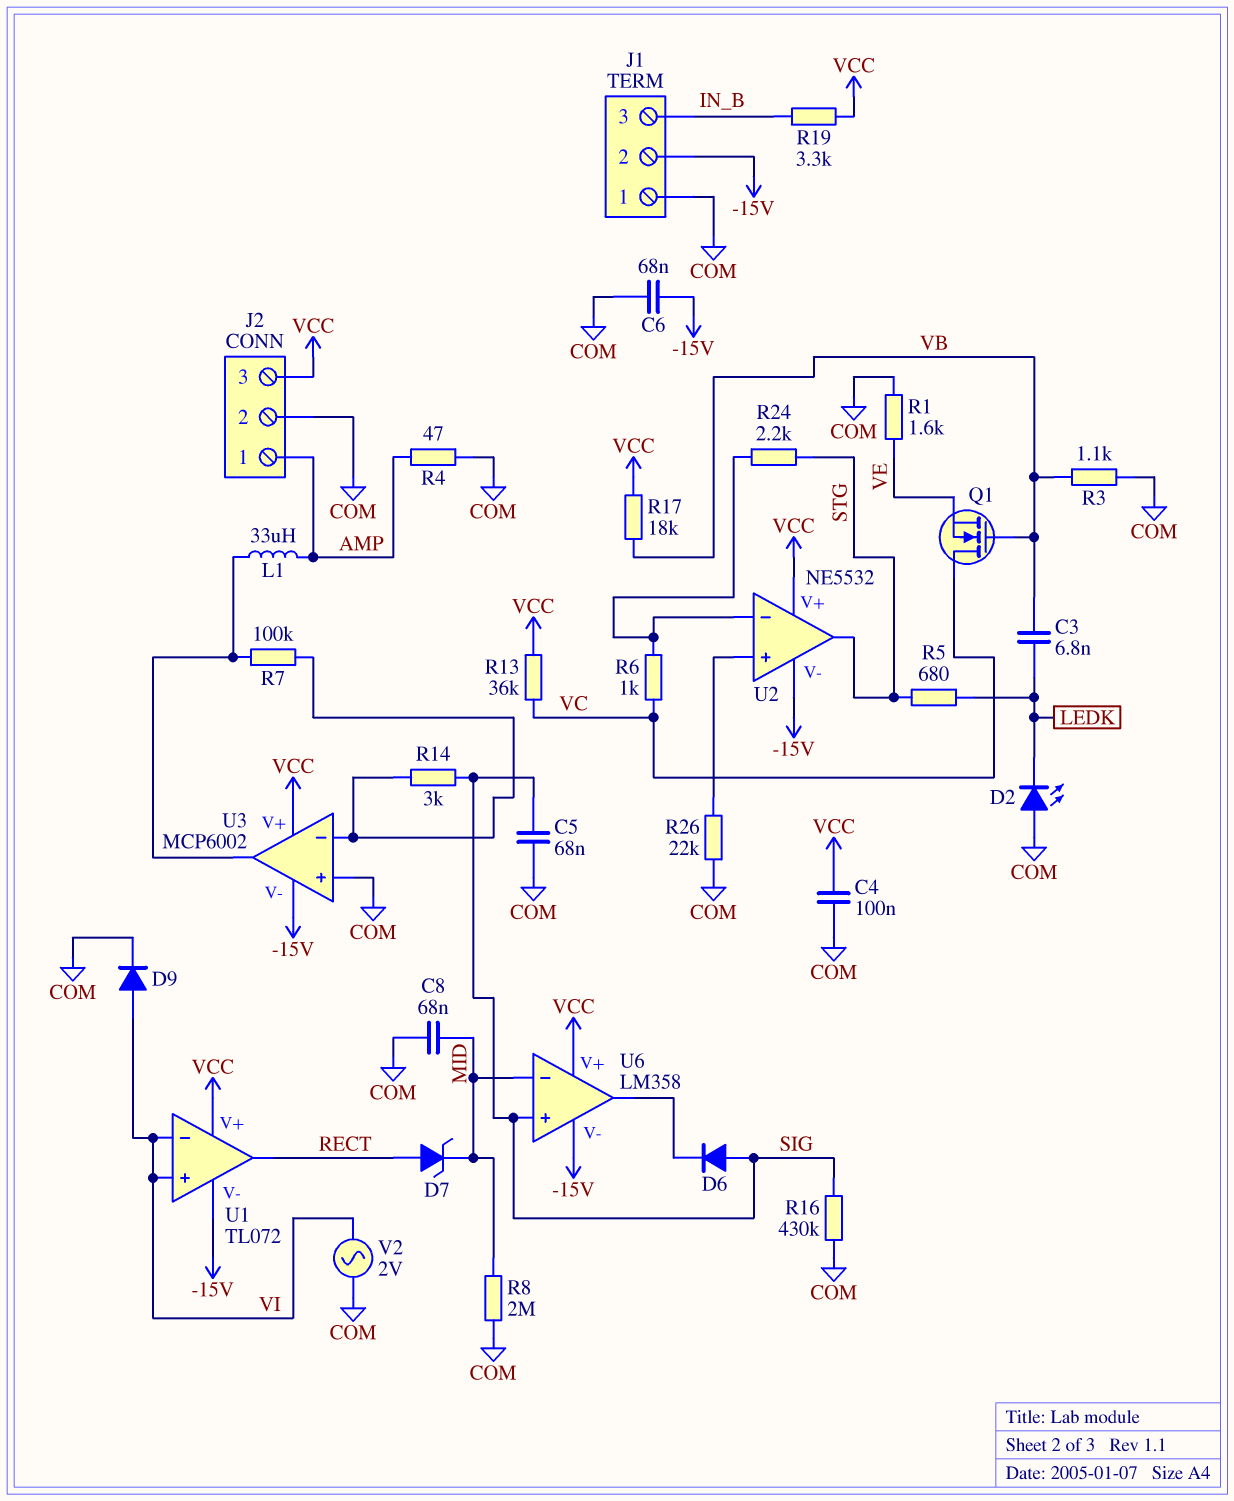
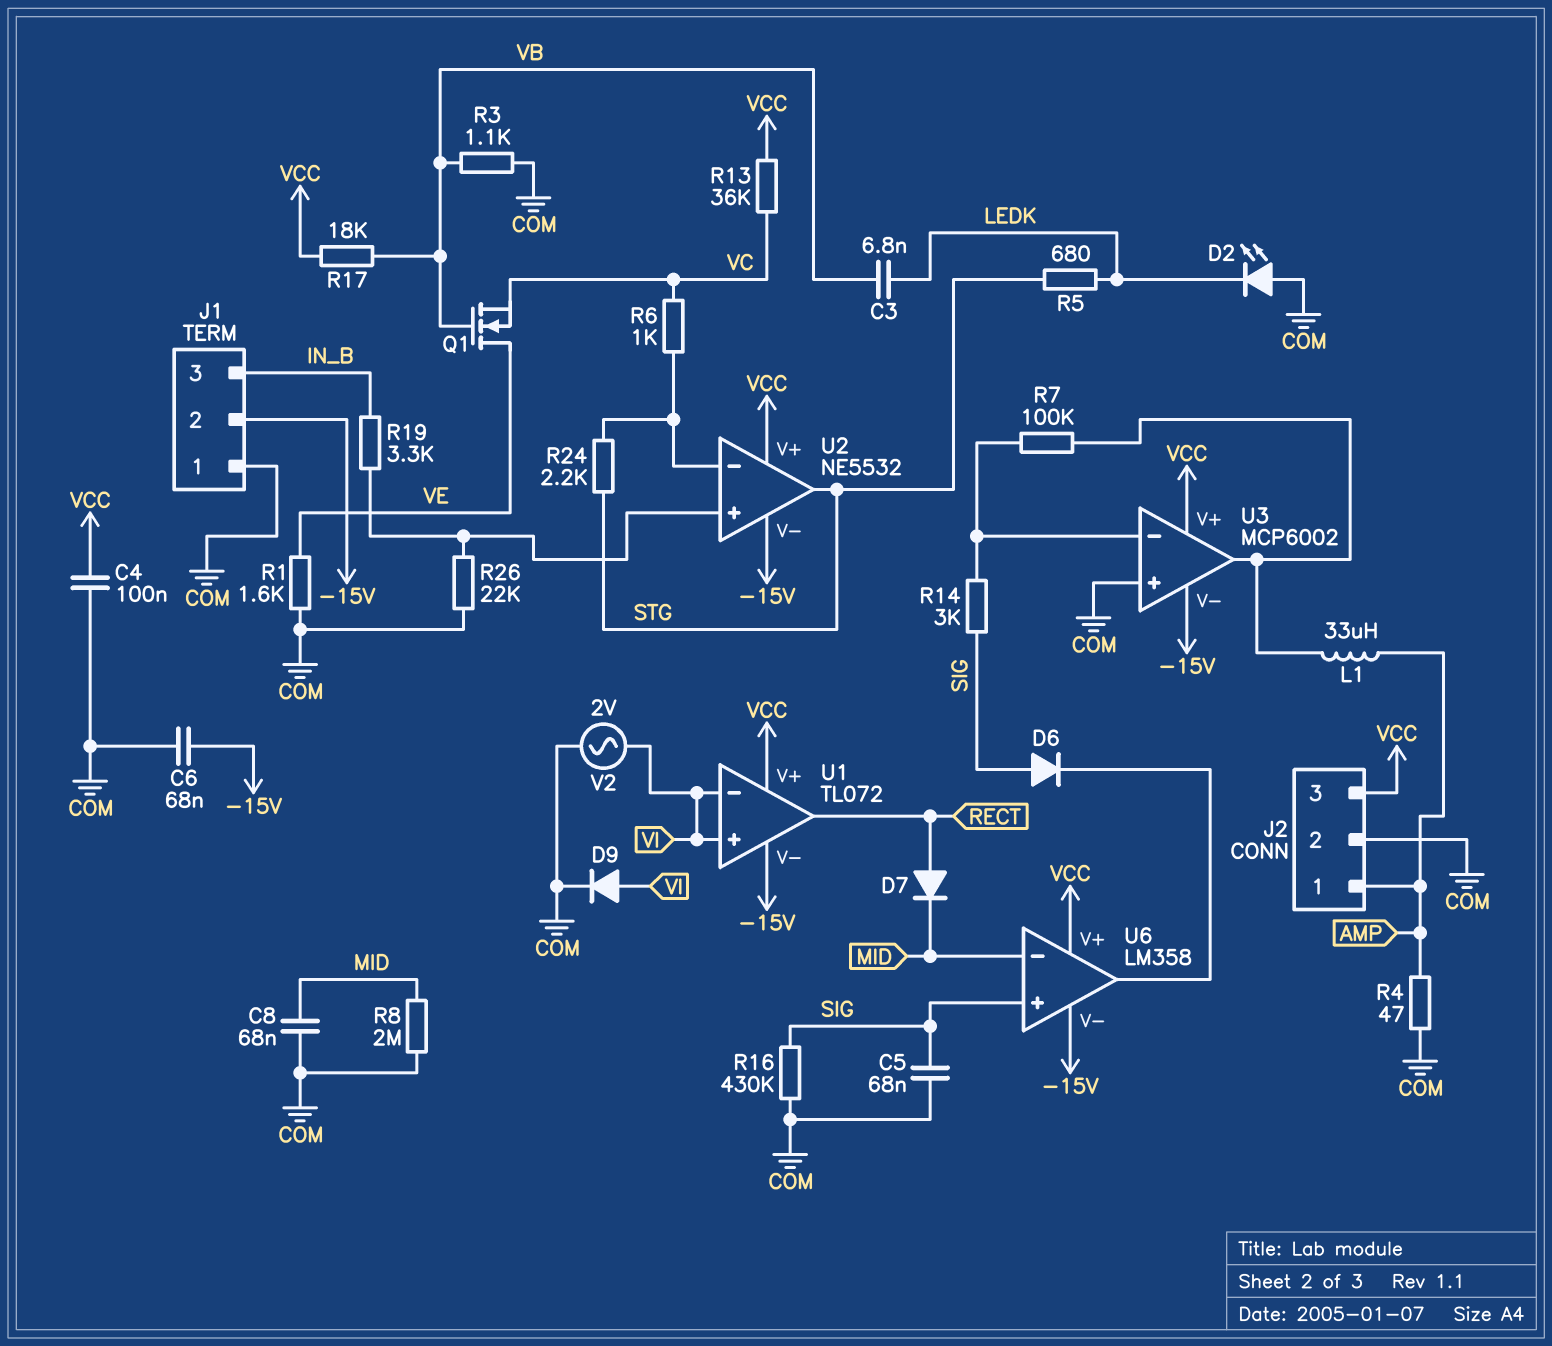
D7: zener (A RECT, K MID) -> diode (A RECT, K MID)
Q1: NMOS (G VB, D VC, S VE) -> NMOS (G VB, D VE, S VC)
R19: 3.3k (IN_B, VCC) -> 3.3k (IN_B, U2/in+)

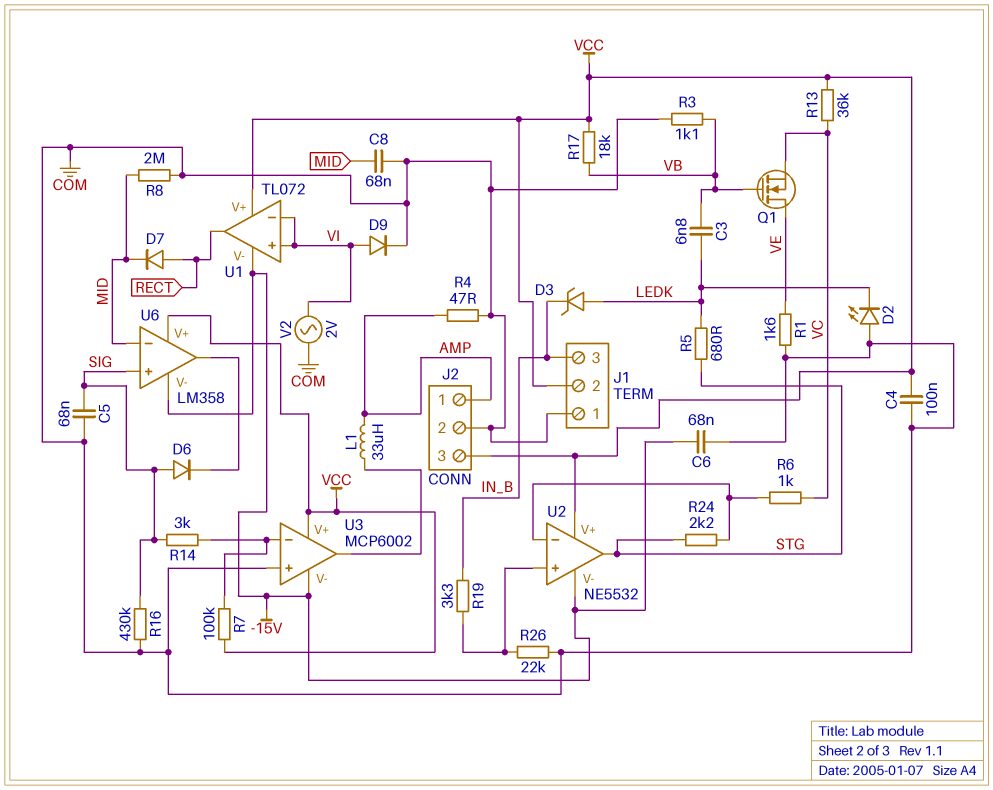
D3: none -> zener (A LEDK, K IN_B)
J1 pin 2: -15V -> VCC
R7: 100k (U3/in-, U3/out) -> 100k (U3/in-, VCC)

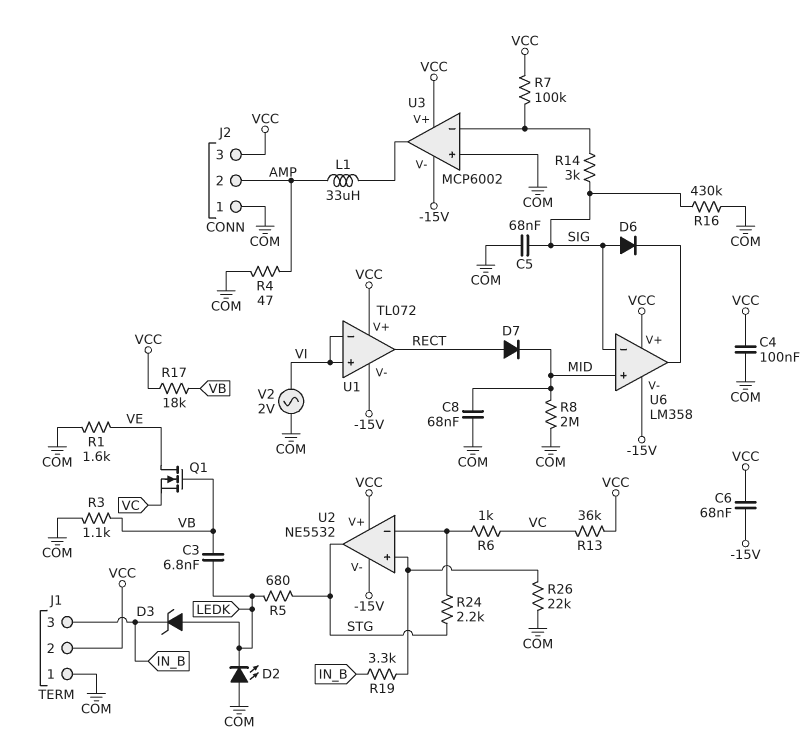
C6: 68nF (-15V, COM) -> 68nF (-15V, VCC)
D9: diode (A VI, K COM) -> none
J2 pin 1: AMP -> COM
J2 pin 2: COM -> AMP
U6 pin in+: SIG -> MID
U6 pin in-: MID -> SIG

